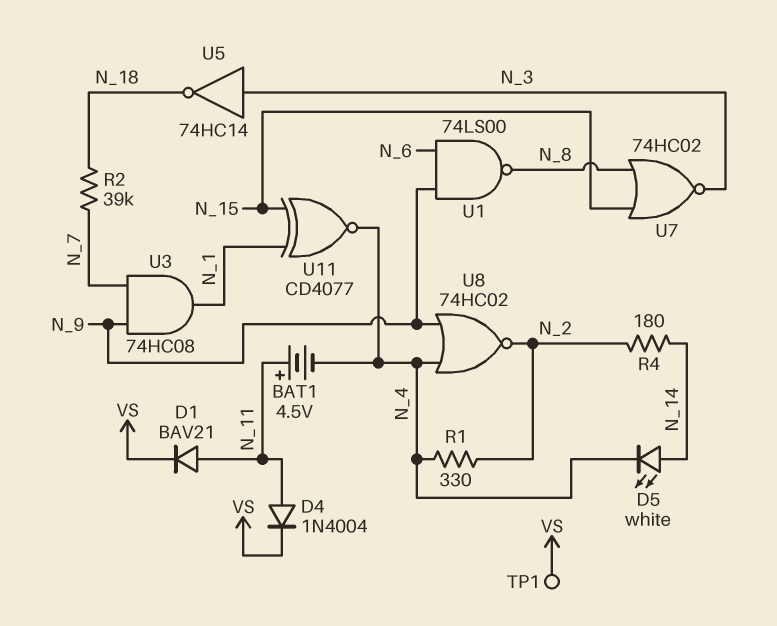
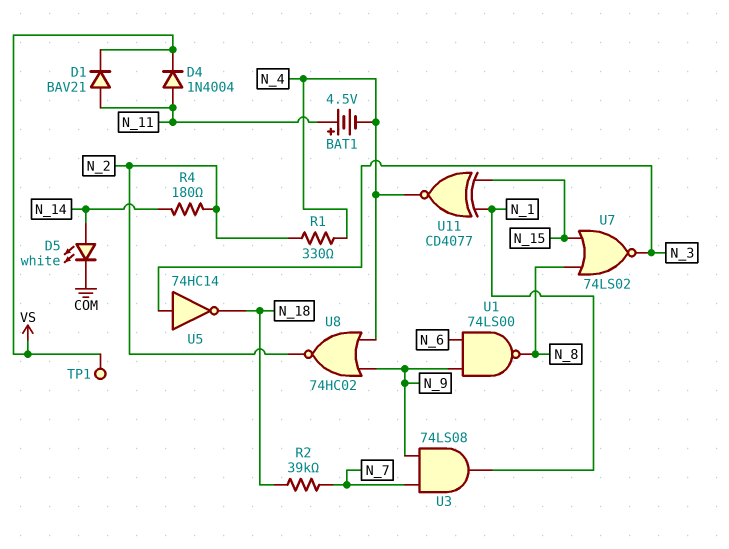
D5: LED white (A N_14, K N_4) -> LED white (A N_14, K COM)
U3: AND 74HC08 (in N_7, in N_9, out N_1) -> AND 74LS08 (in N_7, in N_9, out N_1)
U7: NOR 74HC02 (in N_8, in N_15, out N_3) -> NOR 74LS02 (in N_8, in N_15, out N_3)

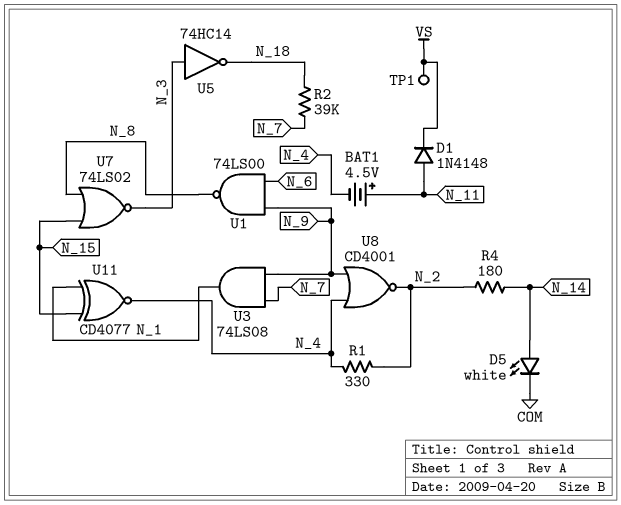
D1: diode BAV21 (A N_11, K VS) -> diode 1N4148 (A N_11, K VS)
D4: diode 1N4004 (A N_11, K VS) -> none
U8: NOR 74HC02 (in N_4, in N_9, out N_2) -> NOR CD4001 (in N_4, in N_9, out N_2)

